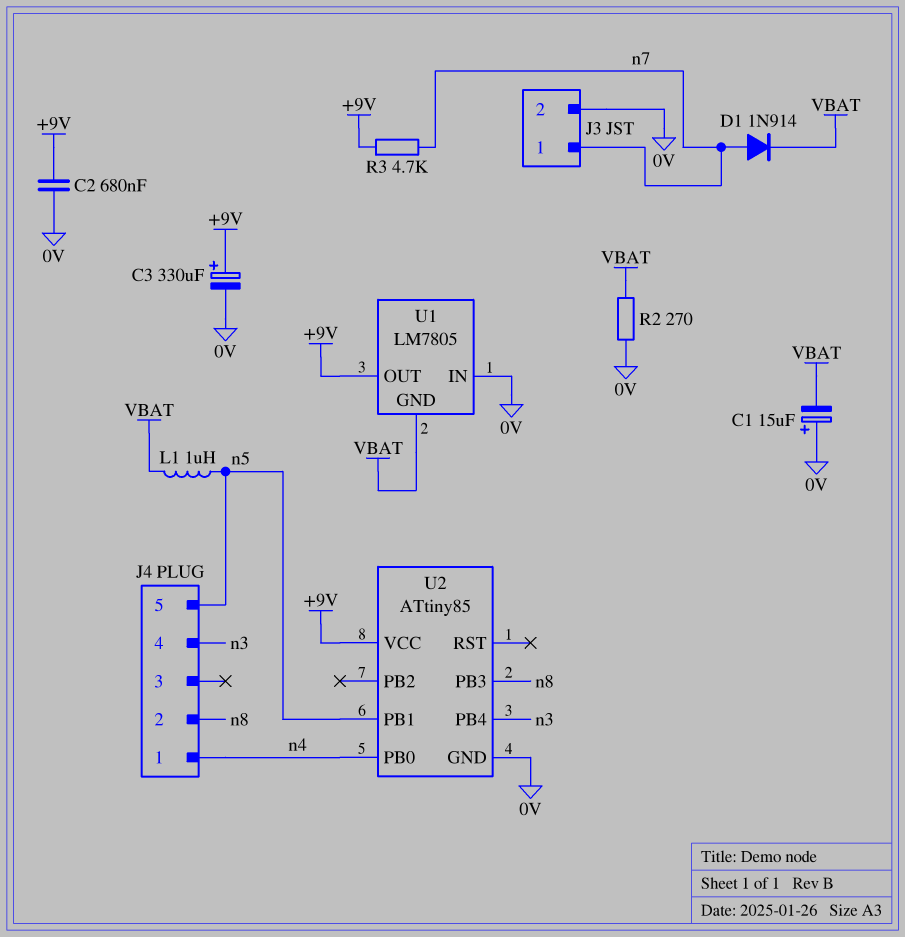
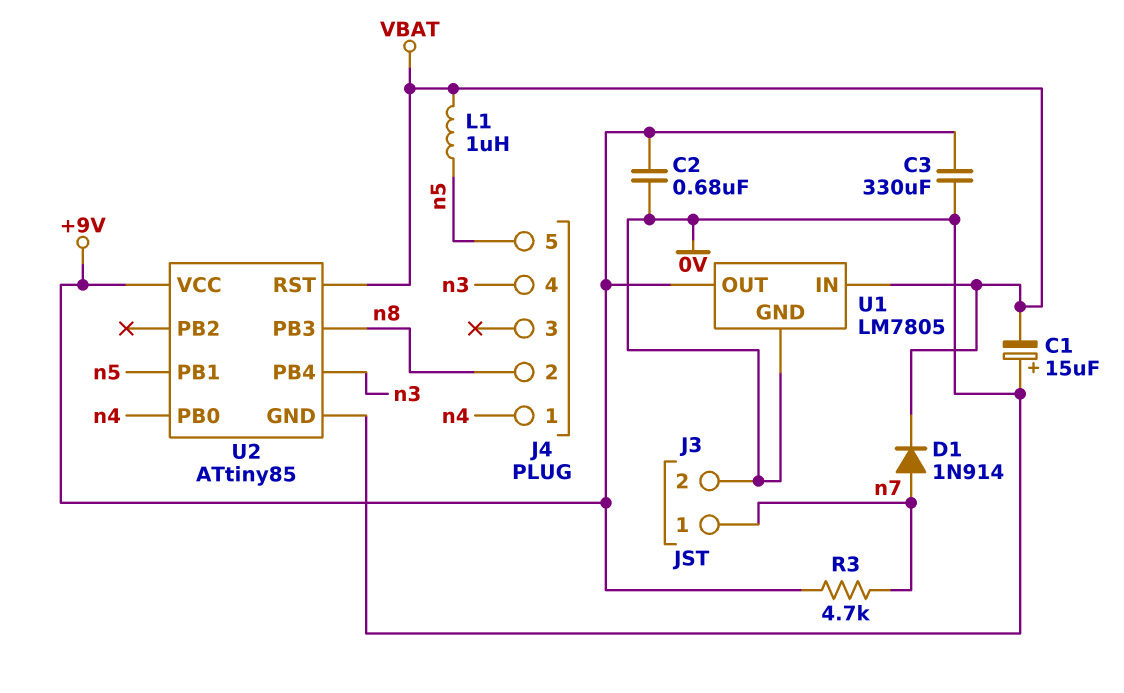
C3: 330uF (plus +9V, minus 0V) -> 330uF (+9V, 0V)
R2: 270 (0V, VBAT) -> none
U1 pin GND: VBAT -> 0V
U1 pin IN: 0V -> VBAT
U2 pin RST: none -> VBAT

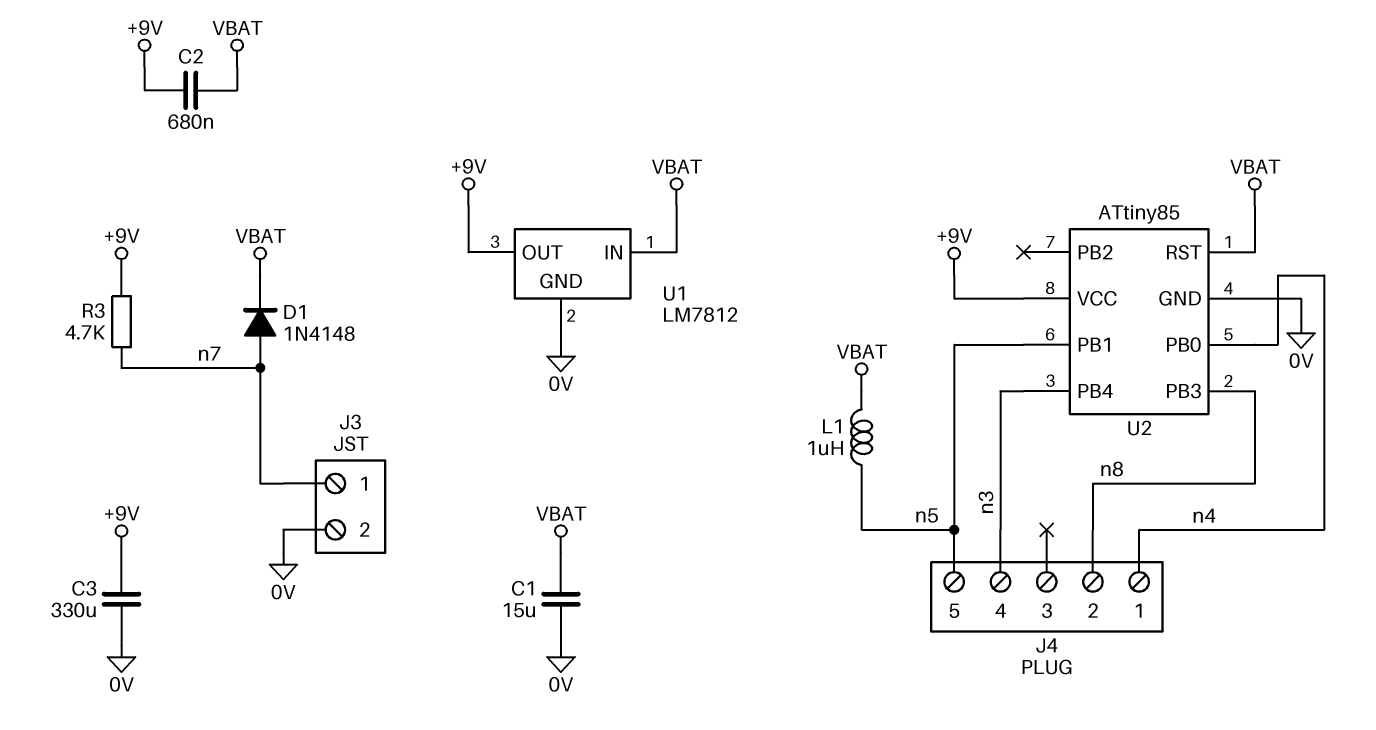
C1: 15uF (plus 0V, minus VBAT) -> 15uF (0V, VBAT)
C2: 680nF (+9V, 0V) -> 680nF (+9V, VBAT)
D1: diode 1N914 (A n7, K VBAT) -> diode 1N4148 (A n7, K VBAT)
U1: LM7805 -> LM7812

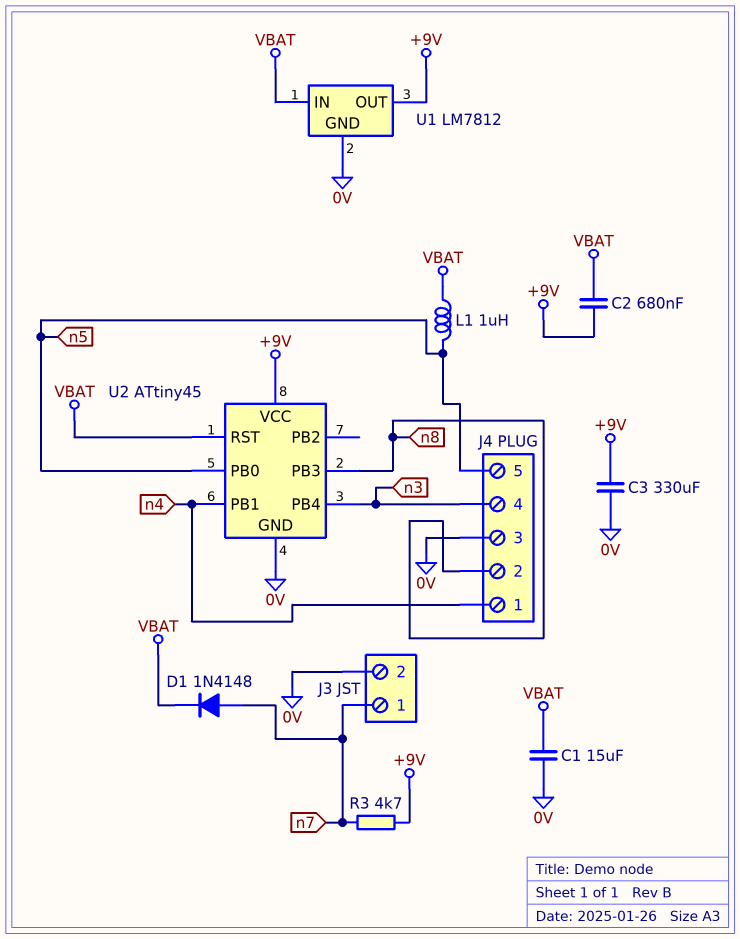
J4 pin 3: none -> 0V
U2: ATtiny85 -> ATtiny45
U2 pin PB0: n4 -> n5
U2 pin PB1: n5 -> n4

